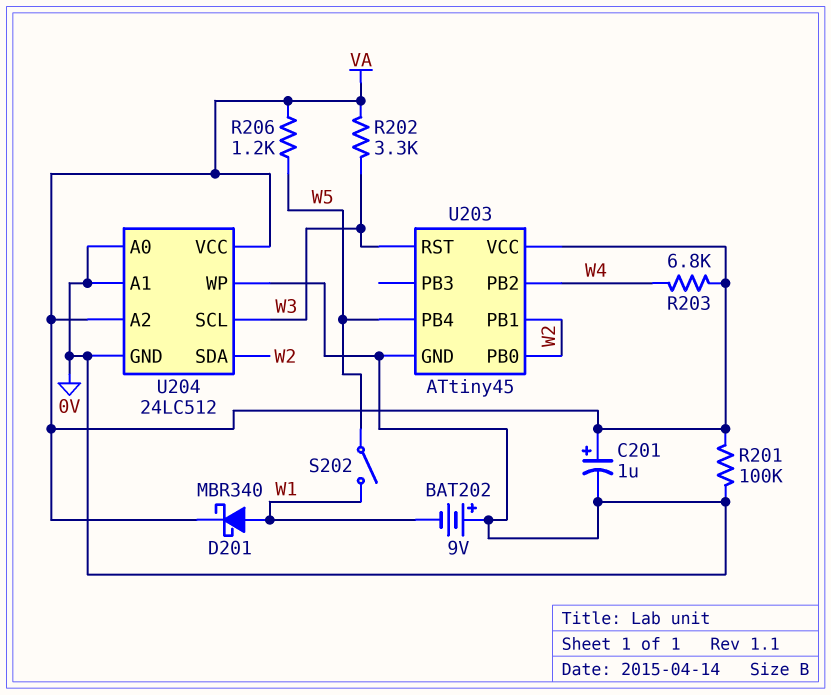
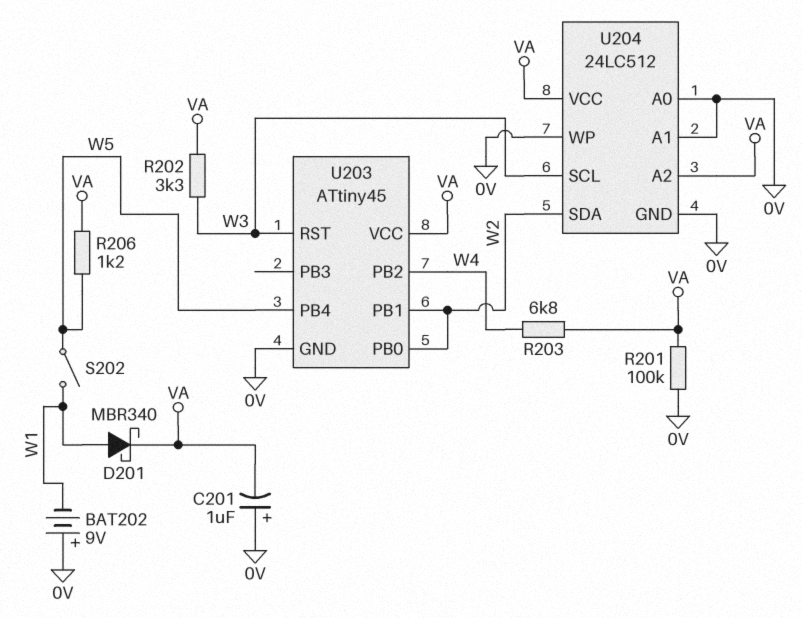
C201: 1uF (plus VA, minus 0V) -> 1uF (plus 0V, minus VA)

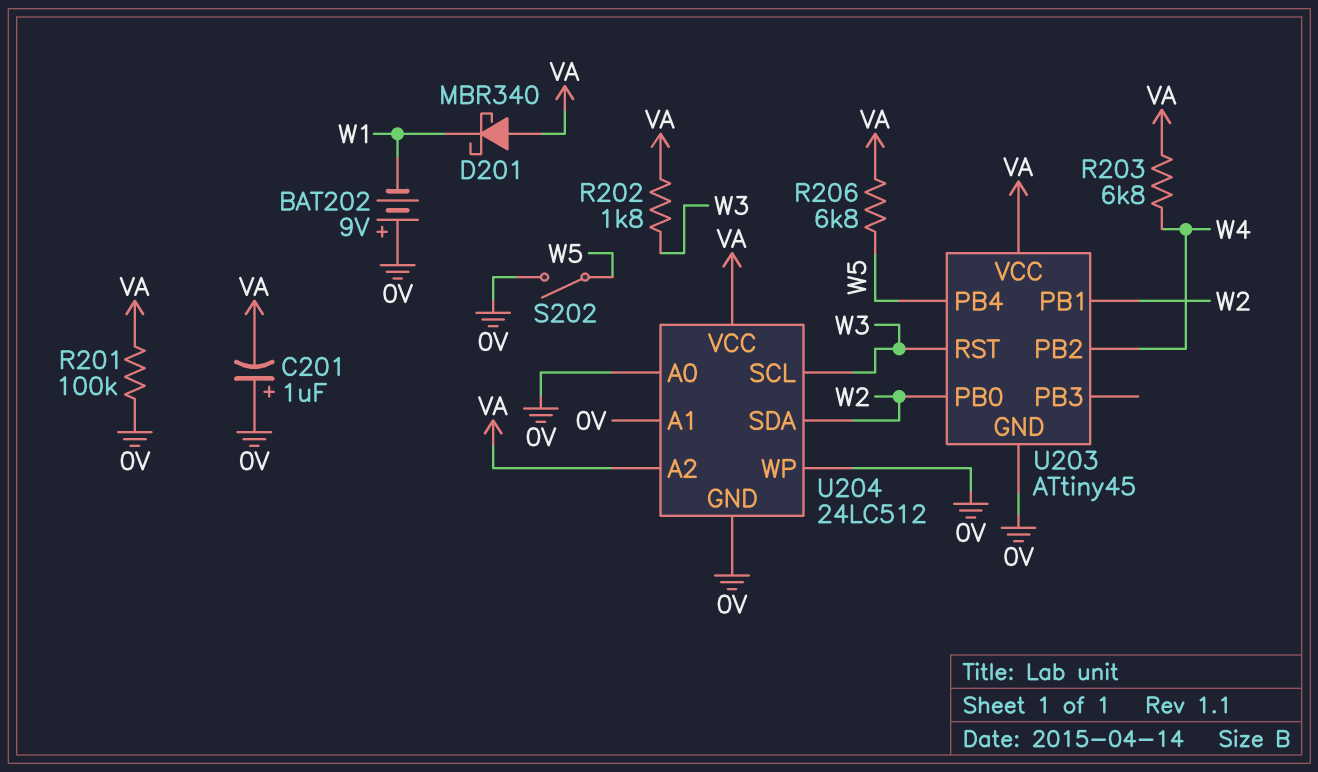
D201: schottky MBR340 (A W1, K VA) -> schottky MBR340 (A VA, K W1)
R202: 3.3k (VA, W3) -> 1.8k (VA, W3)
R206: 1.2k (VA, W5) -> 6.8k (VA, W5)
S202: switch (W1, W5) -> switch (0V, W5)

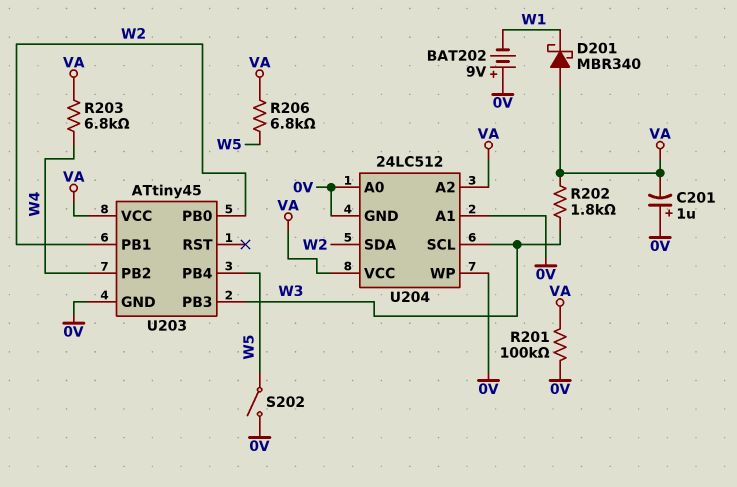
U203 pin PB3: none -> W3
U203 pin RST: W3 -> none

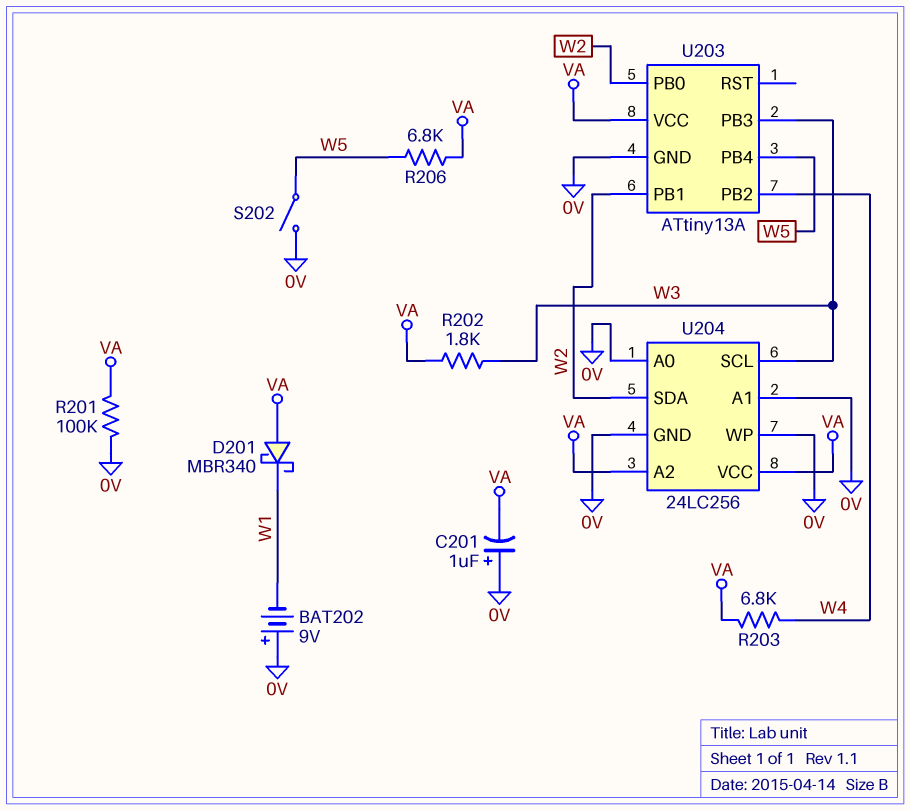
U203: ATtiny45 -> ATtiny13A
U204: 24LC512 -> 24LC256

